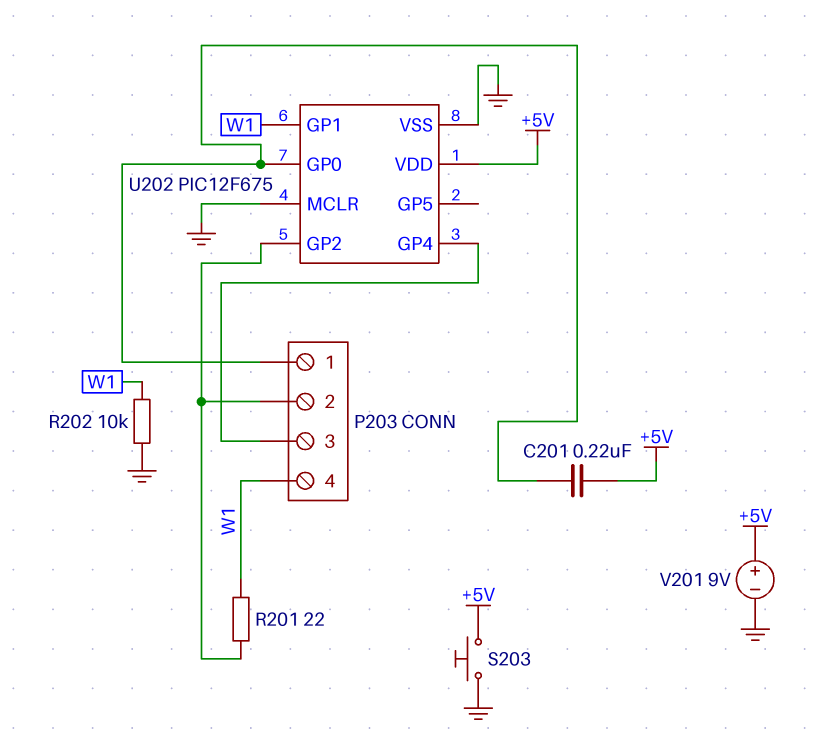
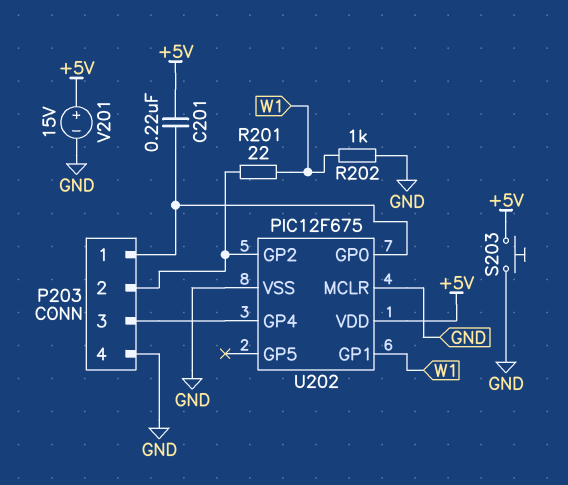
P203 pin 4: W1 -> GND
R202: 10k (GND, W1) -> 1k (GND, W1)
V201: 9V (plus +5V, minus GND) -> 15V (plus +5V, minus GND)

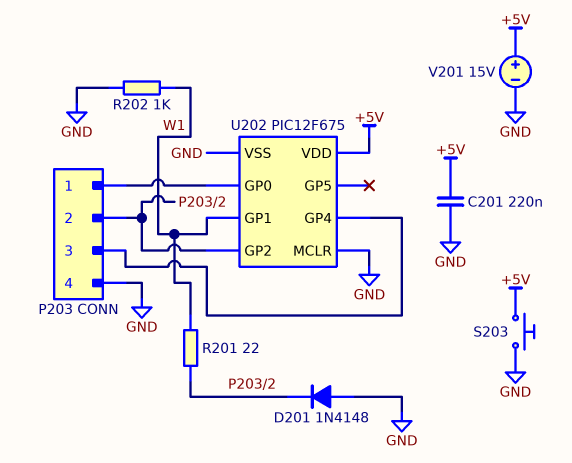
C201: 220nF (+5V, P203/1) -> 220nF (+5V, GND)
D201: none -> diode 1N4148 (A GND, K P203/2)

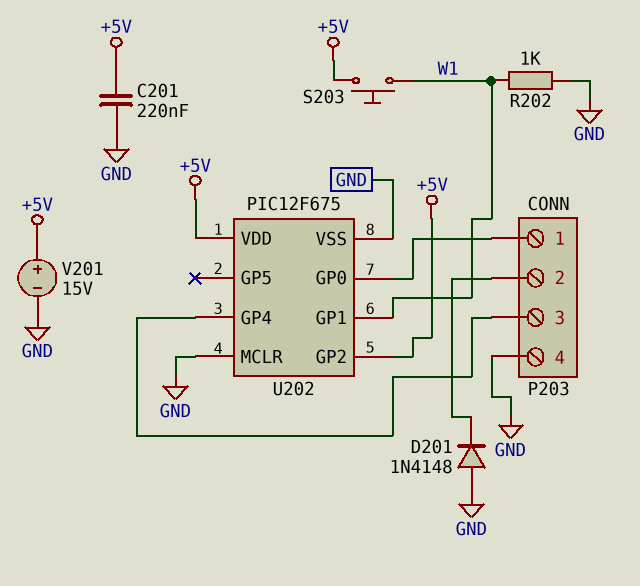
R201: 22 (P203/2, W1) -> none
S203: button (+5V, GND) -> button (+5V, W1)
U202 pin GP2: P203/2 -> +5V

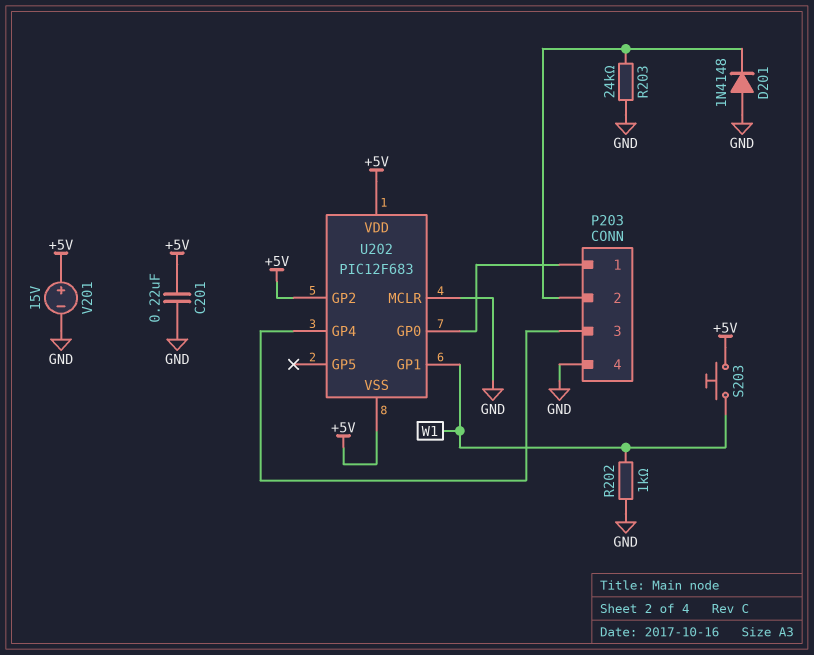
R203: none -> 24k (GND, P203/2)
U202: PIC12F675 -> PIC12F683
U202 pin VSS: GND -> +5V

